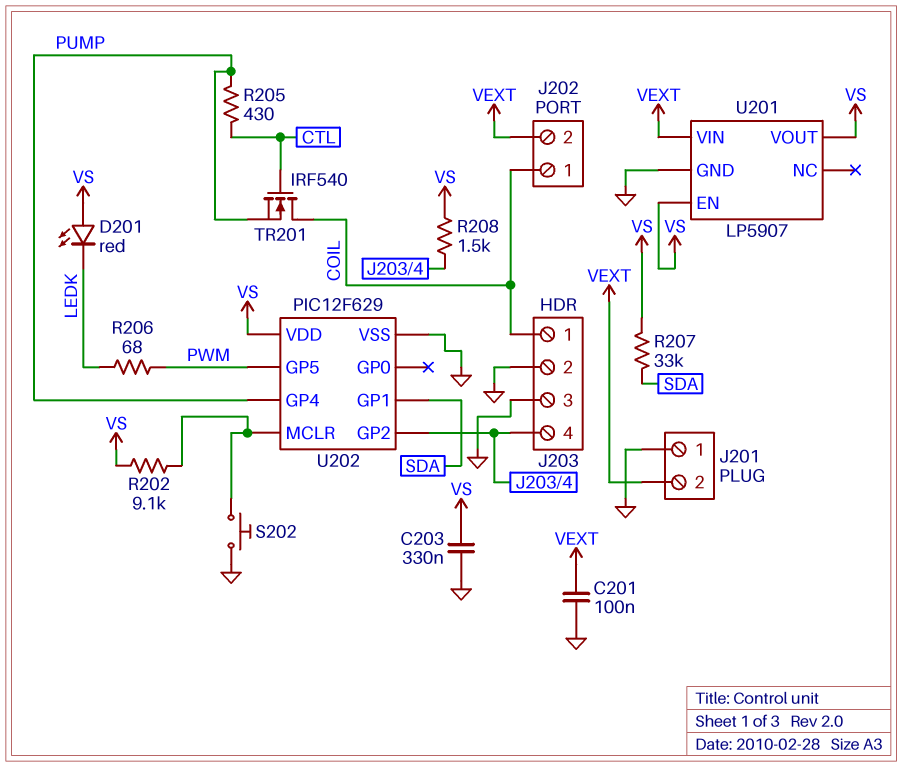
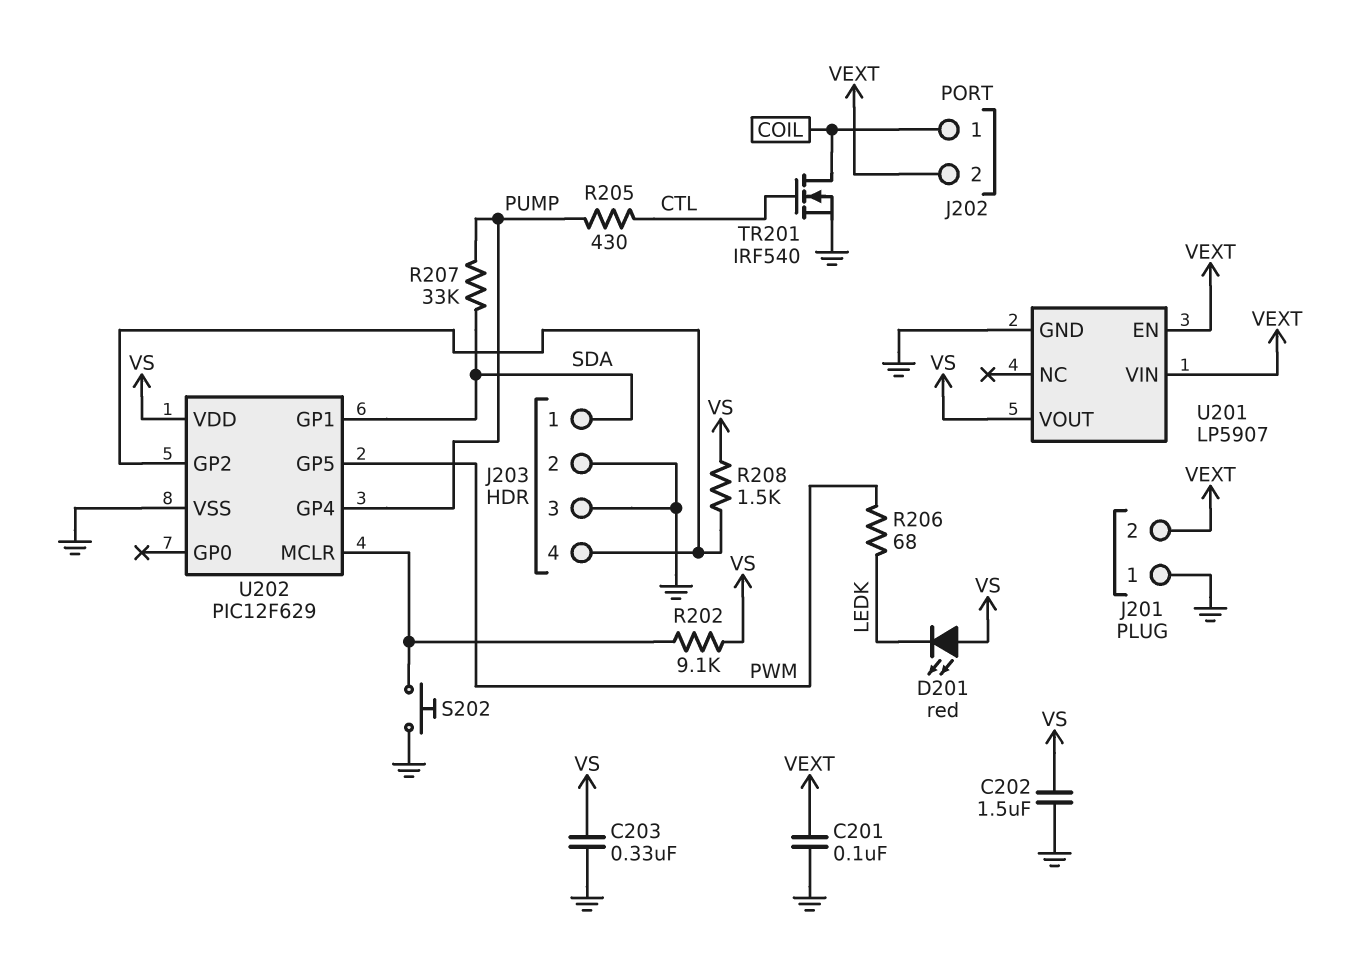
C202: none -> 1.5uF (GND, VS)
J203 pin 1: COIL -> SDA
R207: 33k (SDA, VS) -> 33k (PUMP, SDA)
TR201: NMOS IRF540 (G CTL, D COIL, S PUMP) -> NMOS IRF540 (G CTL, D COIL, S GND)
U201 pin EN: VS -> VEXT

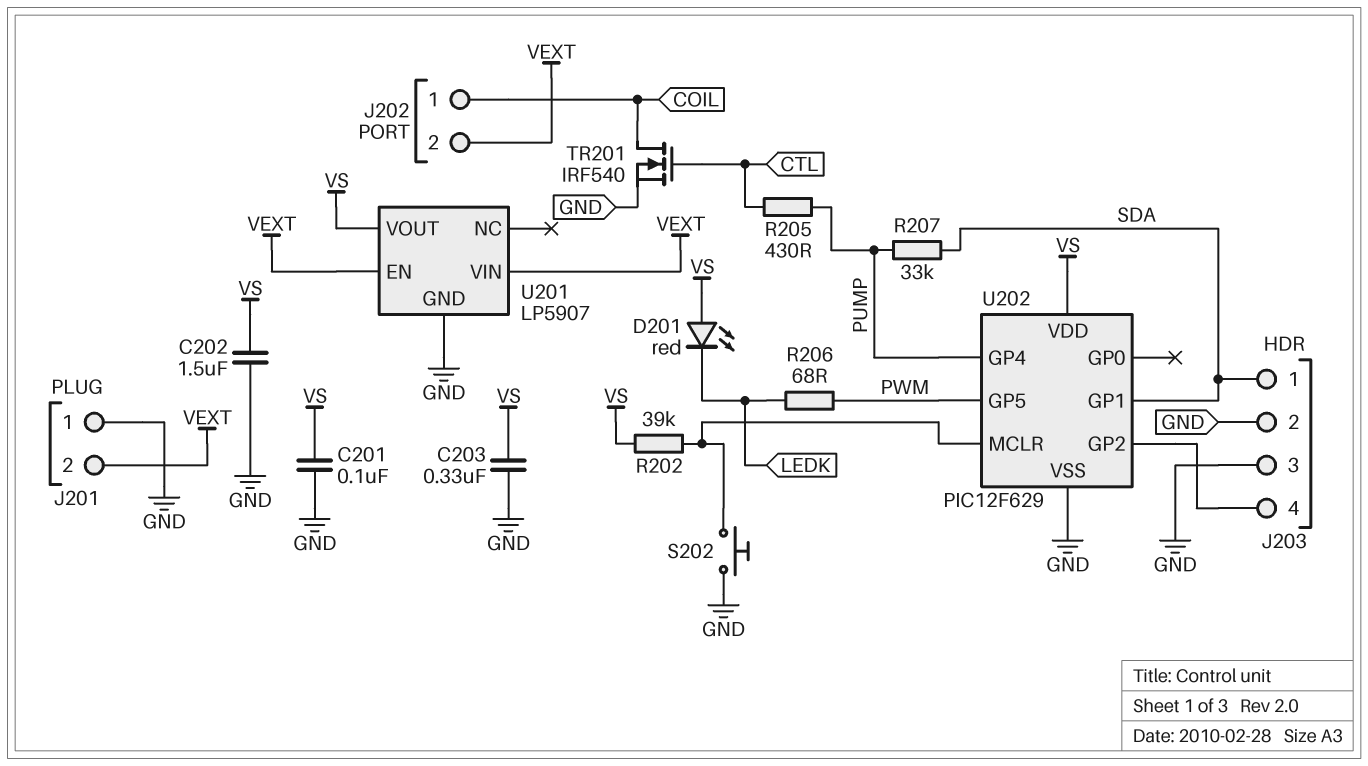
C201: 100nF (GND, VEXT) -> 100nF (GND, VS)
R202: 9.1k (U202/MCLR, VS) -> 39k (U202/MCLR, VS)
R208: 1.5k (J203/4, VS) -> none

